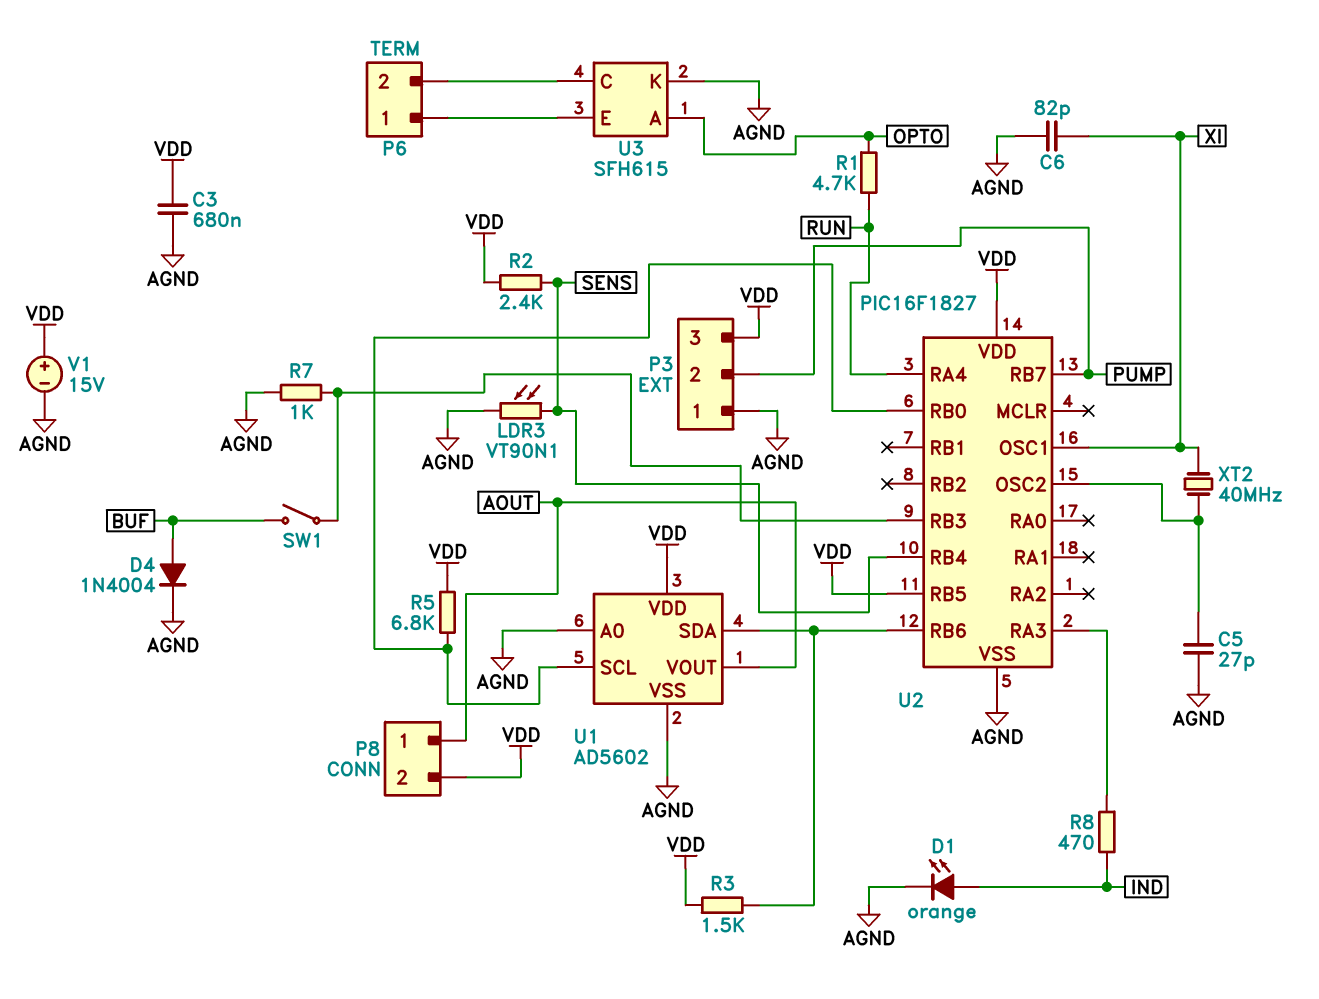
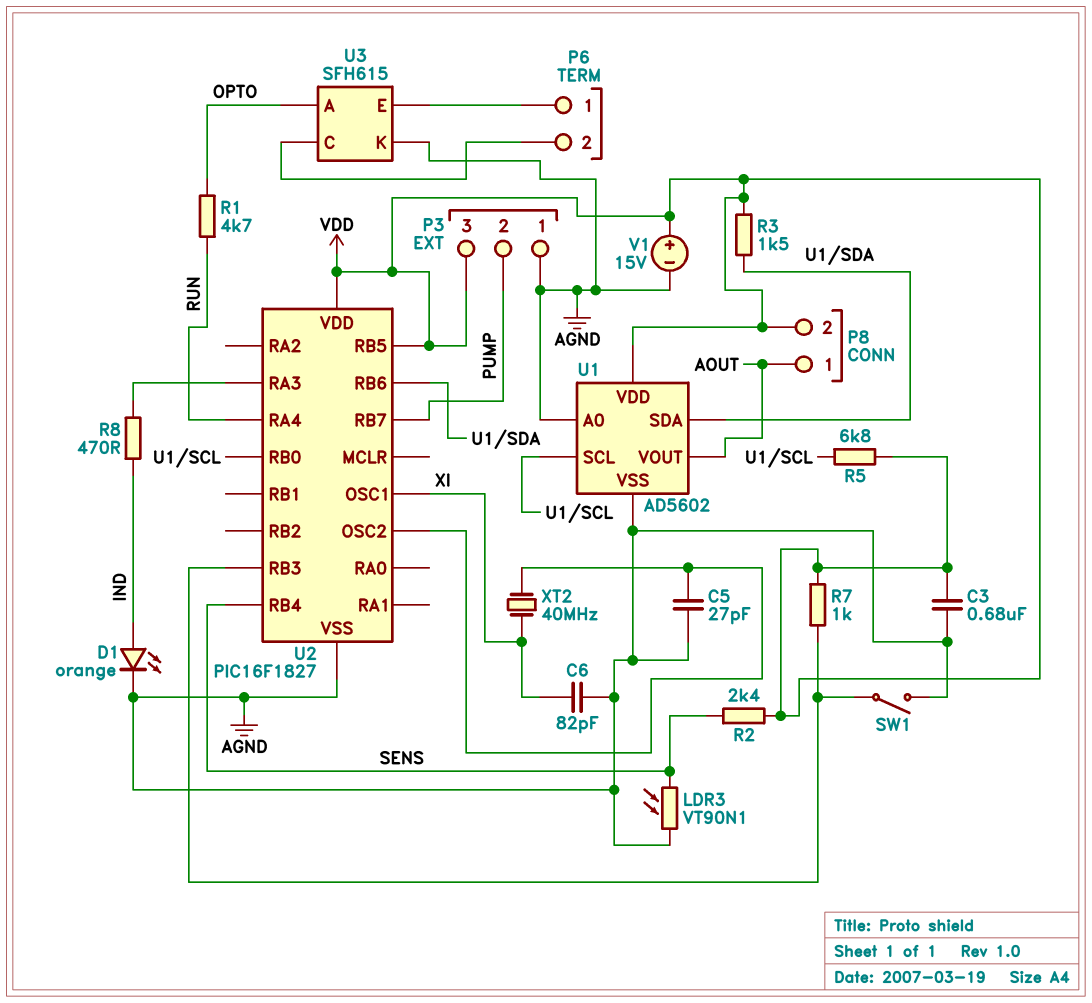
D4: diode 1N4004 (A BUF, K AGND) -> none
R7: 1k (AGND, U2/RB3) -> 1k (U2/RB3, VDD)
SW1: switch (BUF, U2/RB3) -> switch (AGND, U2/RB3)

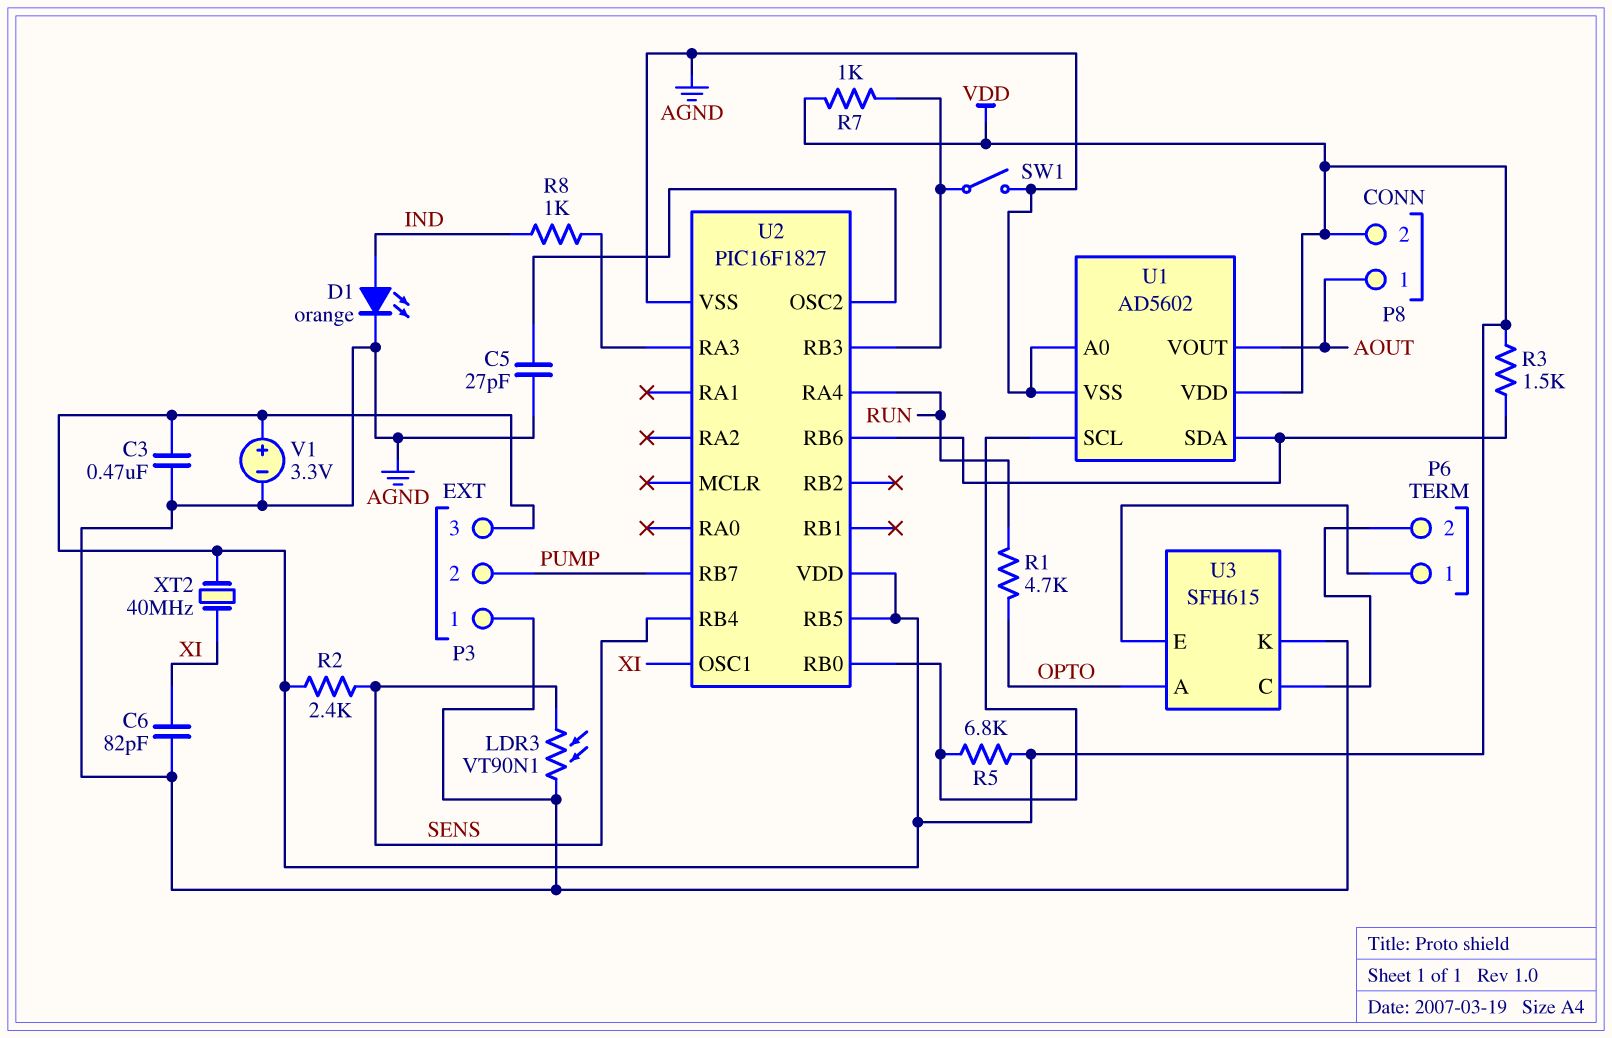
C3: 680nF (AGND, VDD) -> 470nF (AGND, VDD)
R8: 470 (IND, U2/RA3) -> 1k (IND, U2/RA3)
V1: 15V (plus VDD, minus AGND) -> 3.3V (plus VDD, minus AGND)
XT2: 40MHz (U2/OSC2, XI) -> 40MHz (VDD, XI)

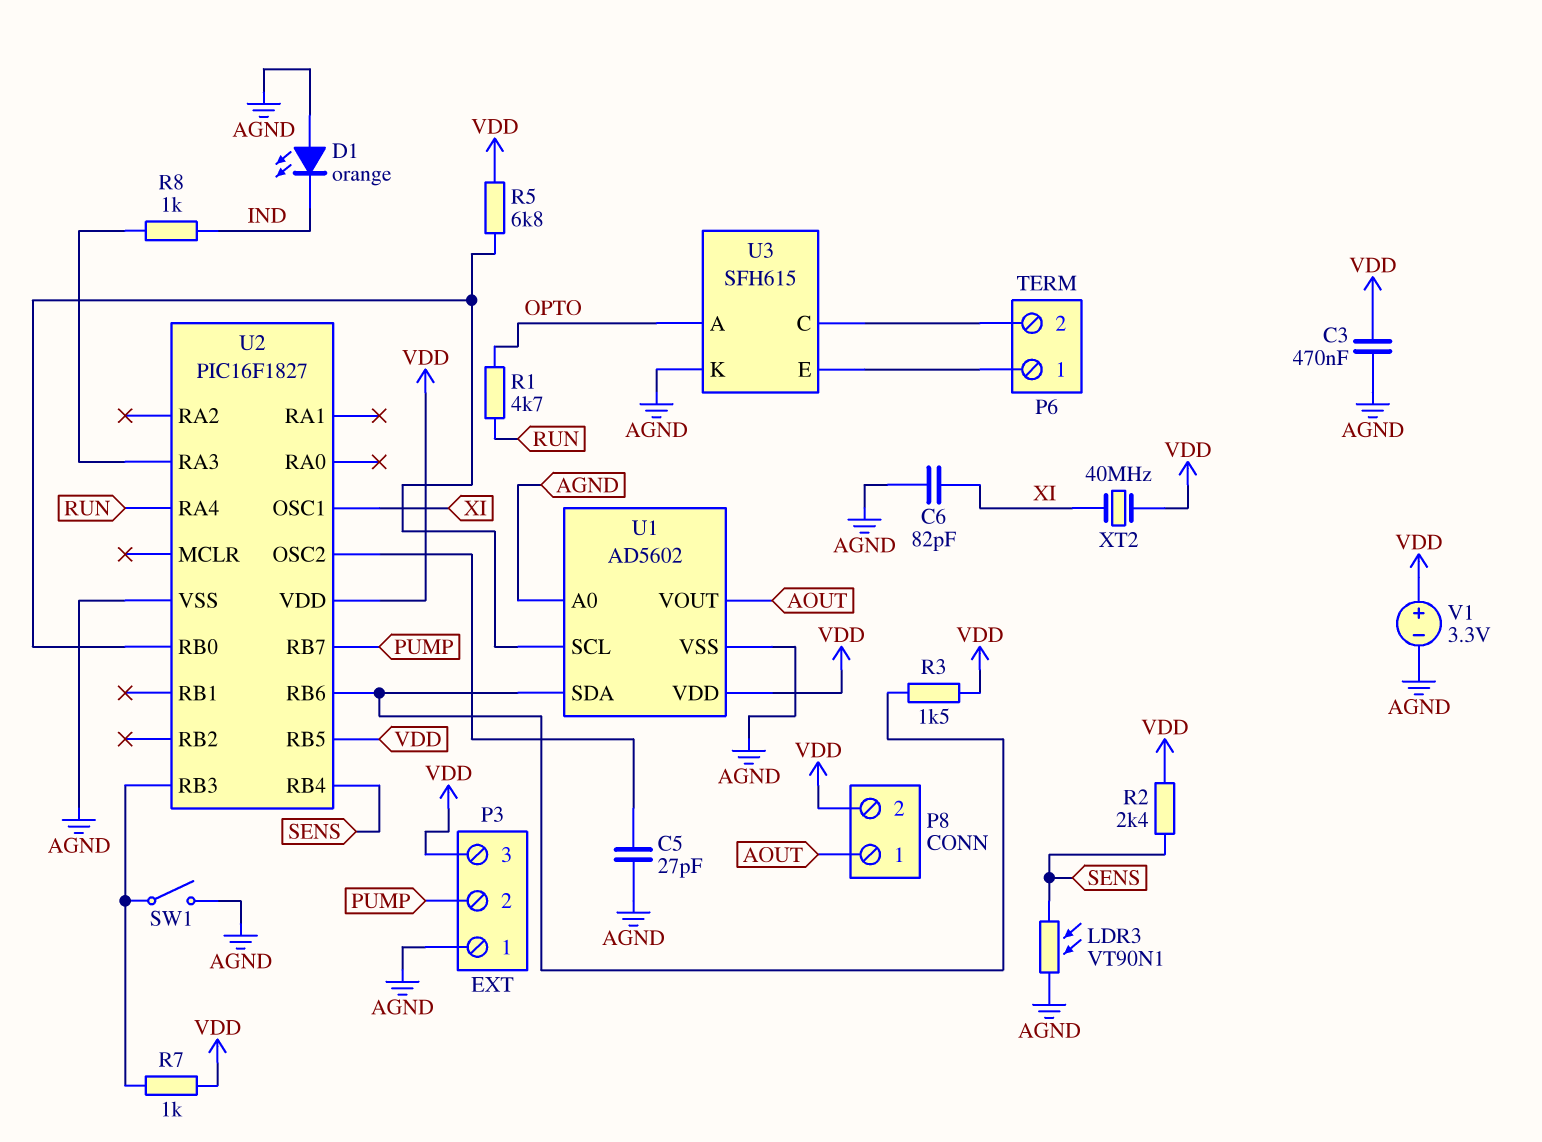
D1: LED orange (A IND, K AGND) -> LED orange (A AGND, K IND)

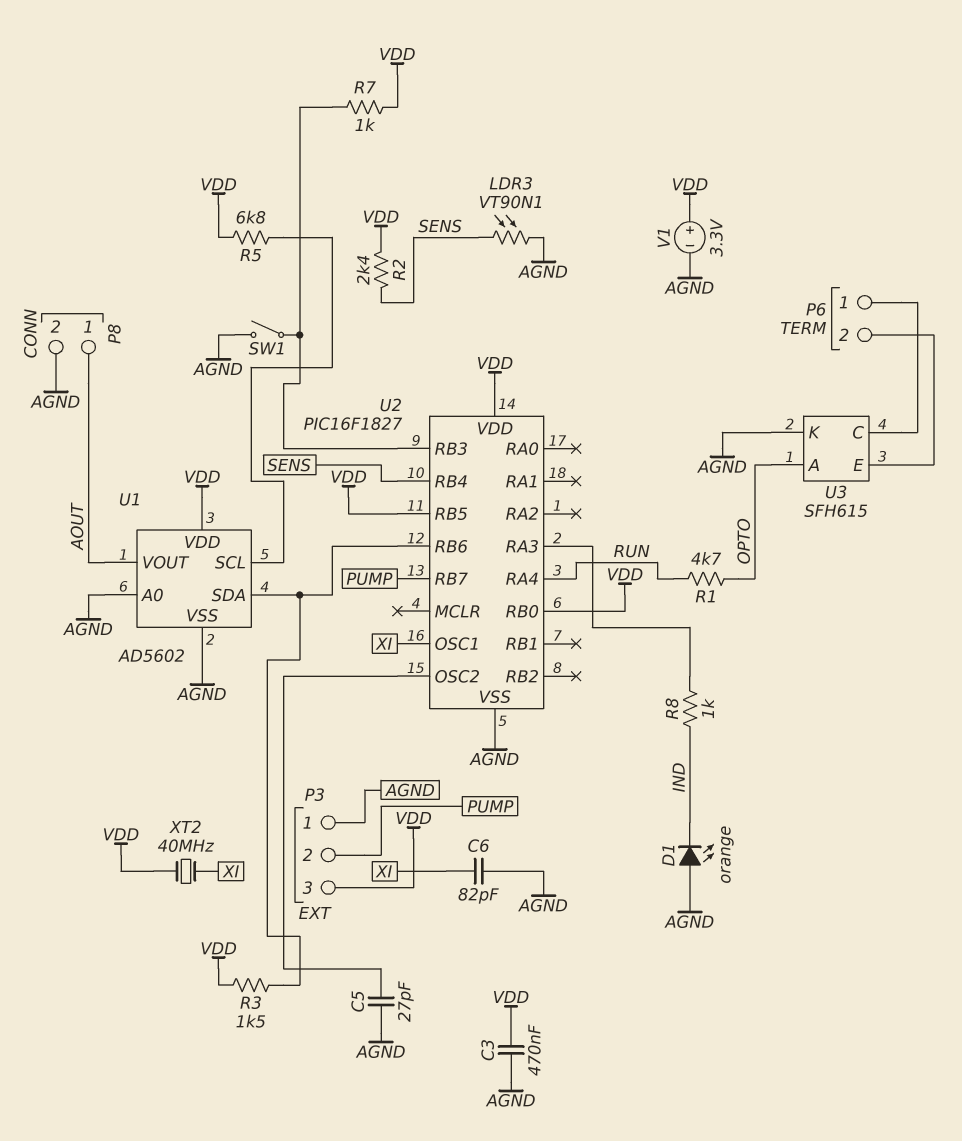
P8 pin 2: VDD -> AGND
U2 pin RB0: U1/SCL -> VDD
U3 pin C: P6/2 -> P6/1
U3 pin E: P6/1 -> P6/2

